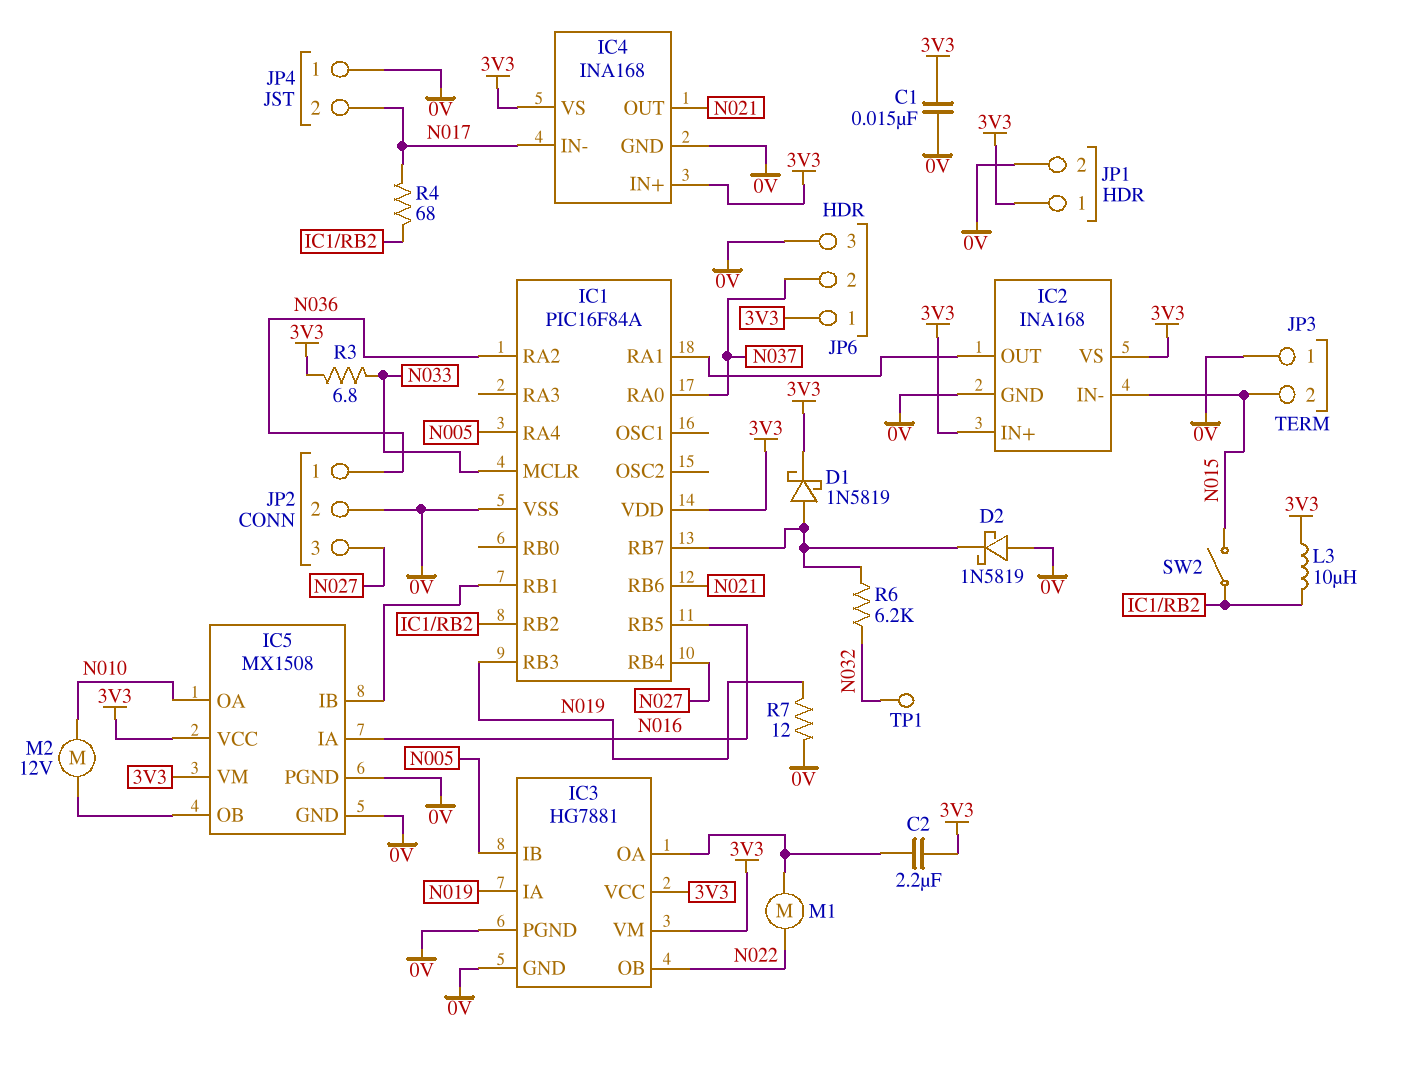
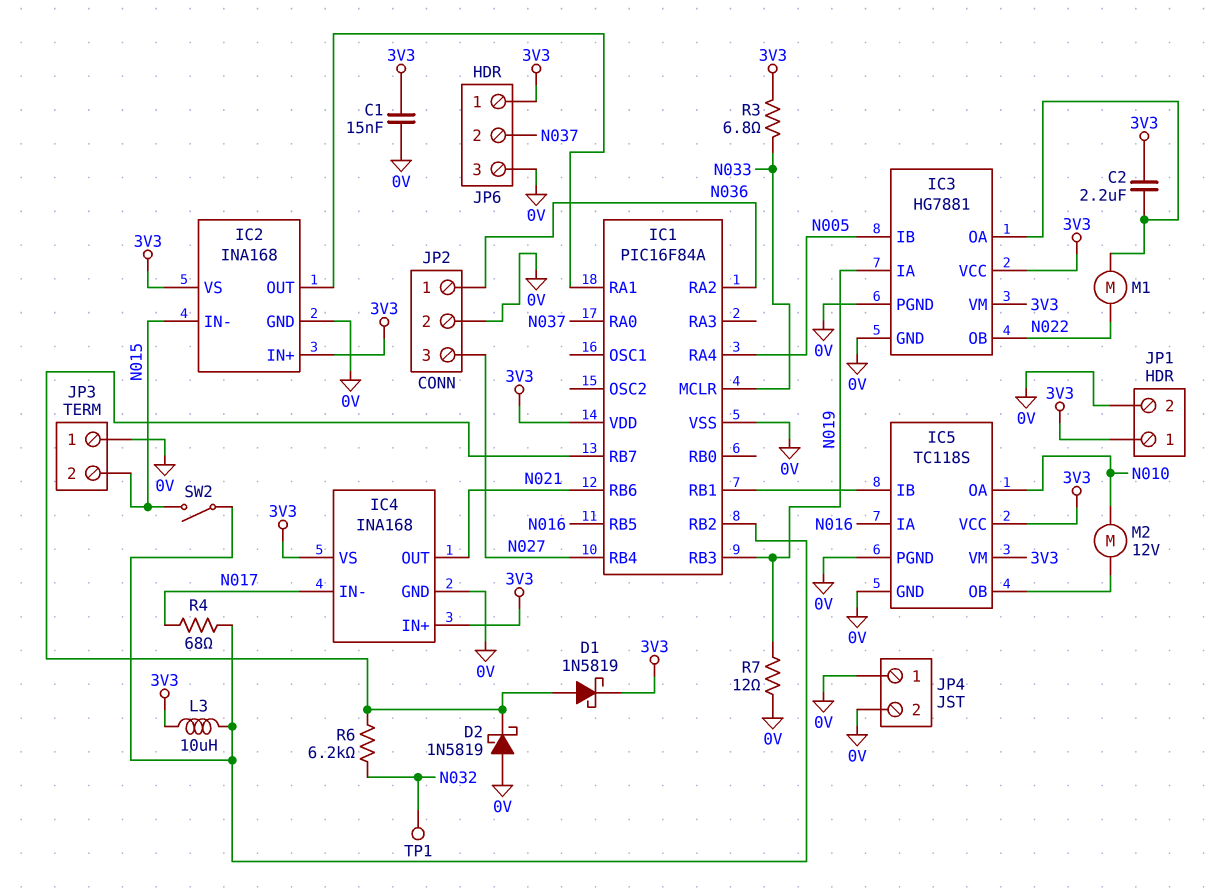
IC5: MX1508 -> TC118S
JP4 pin 2: N017 -> 0V

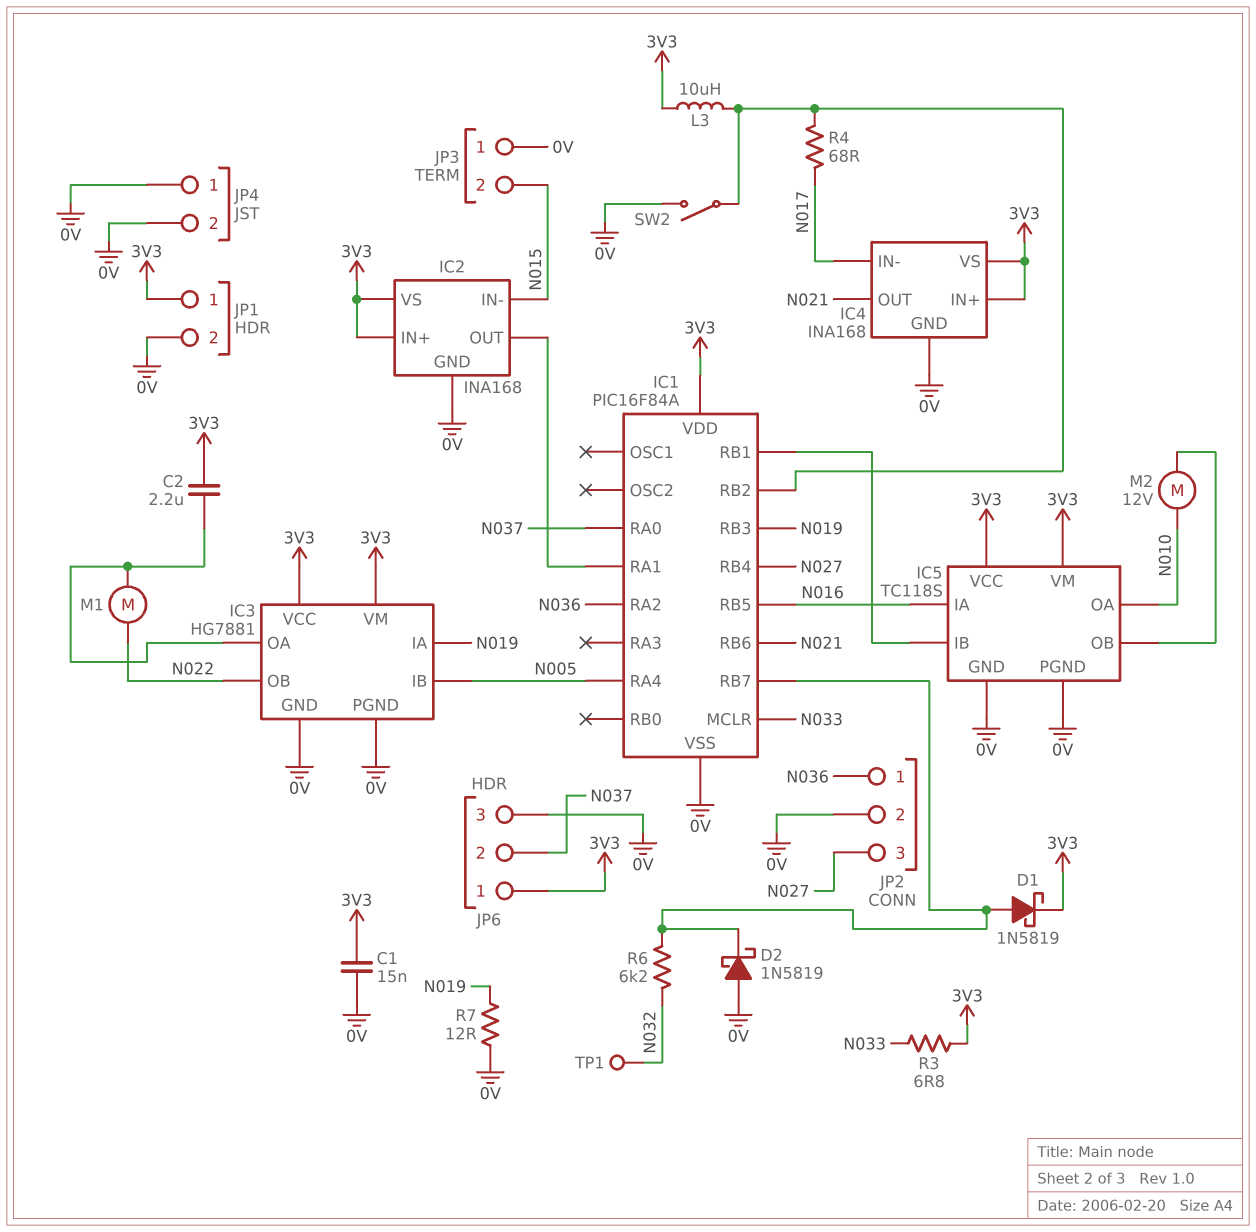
SW2: switch (IC1/RB2, N015) -> switch (0V, IC1/RB2)

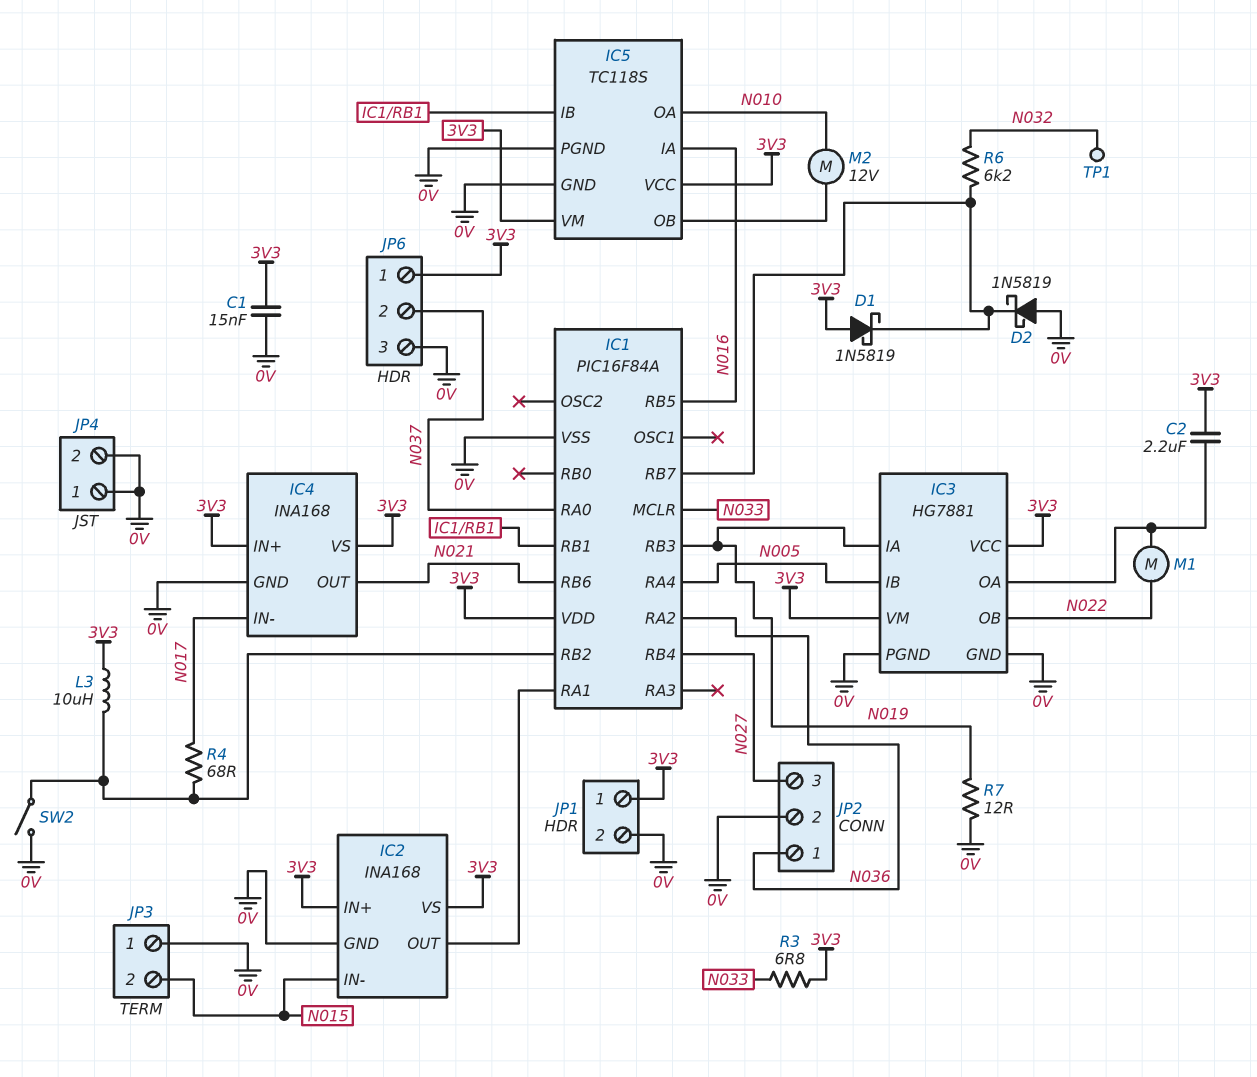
D1: schottky 1N5819 (A IC1/RB7, K 3V3) -> schottky 1N5819 (A 3V3, K IC1/RB7)

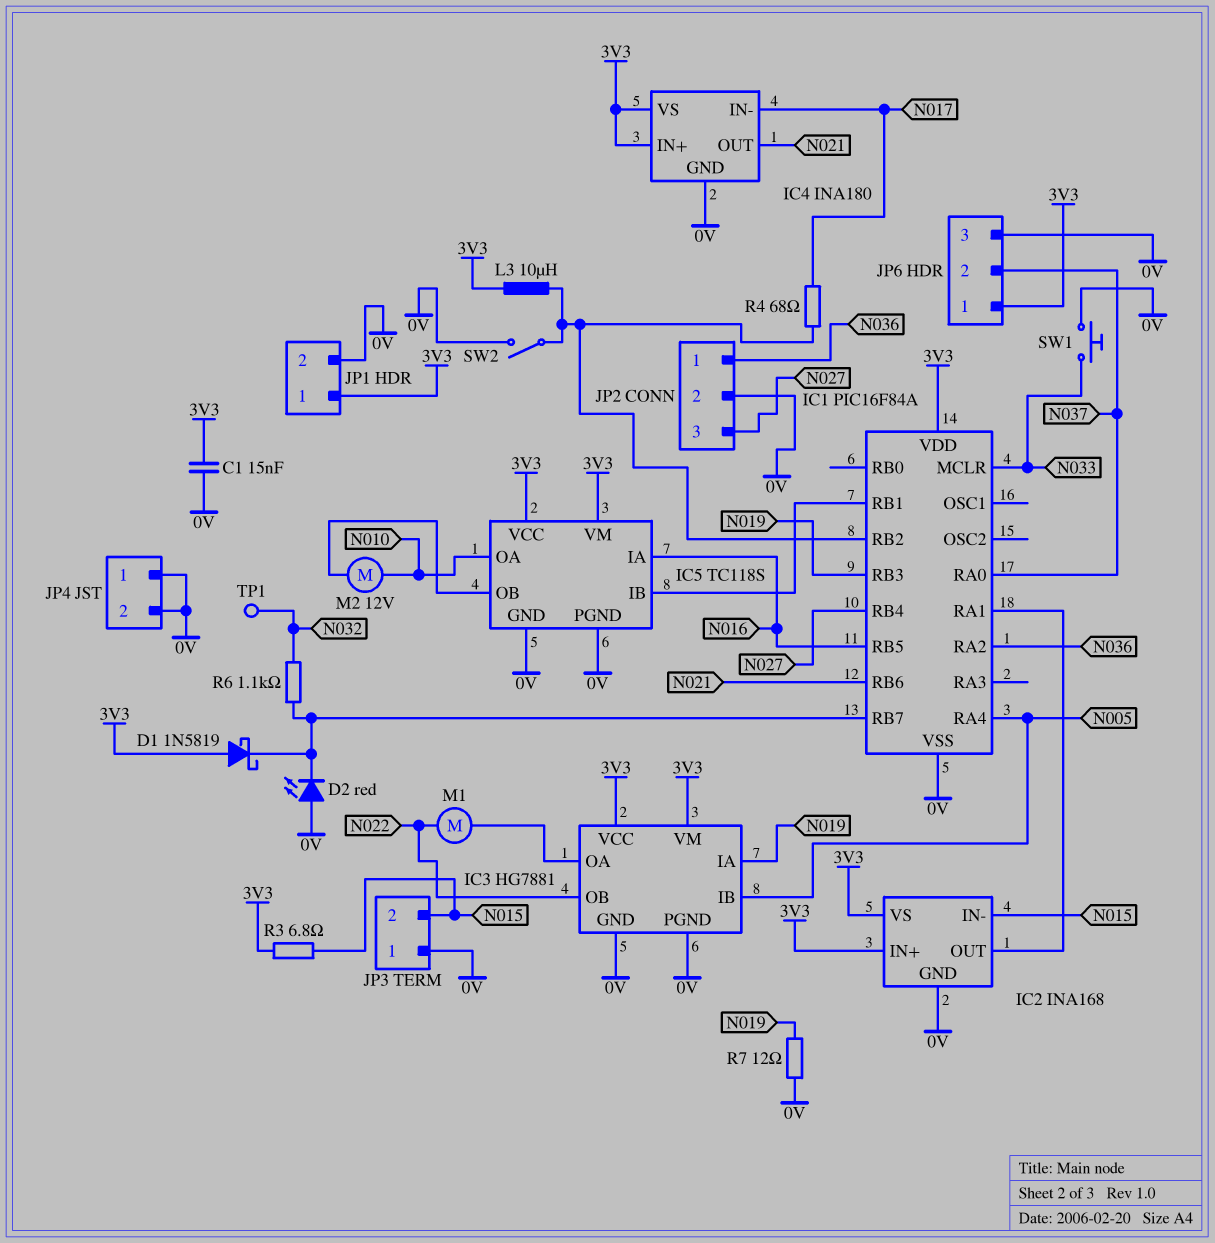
C2: 2.2uF (3V3, IC3/OA) -> none
D2: schottky 1N5819 (A 0V, K IC1/RB7) -> LED red (A 0V, K IC1/RB7)
IC4: INA168 -> INA180
R3: 6.8 (3V3, N033) -> 6.8 (3V3, N015)
R6: 6.2k (IC1/RB7, N032) -> 1.1k (IC1/RB7, N032)
SW1: none -> button (0V, N033)

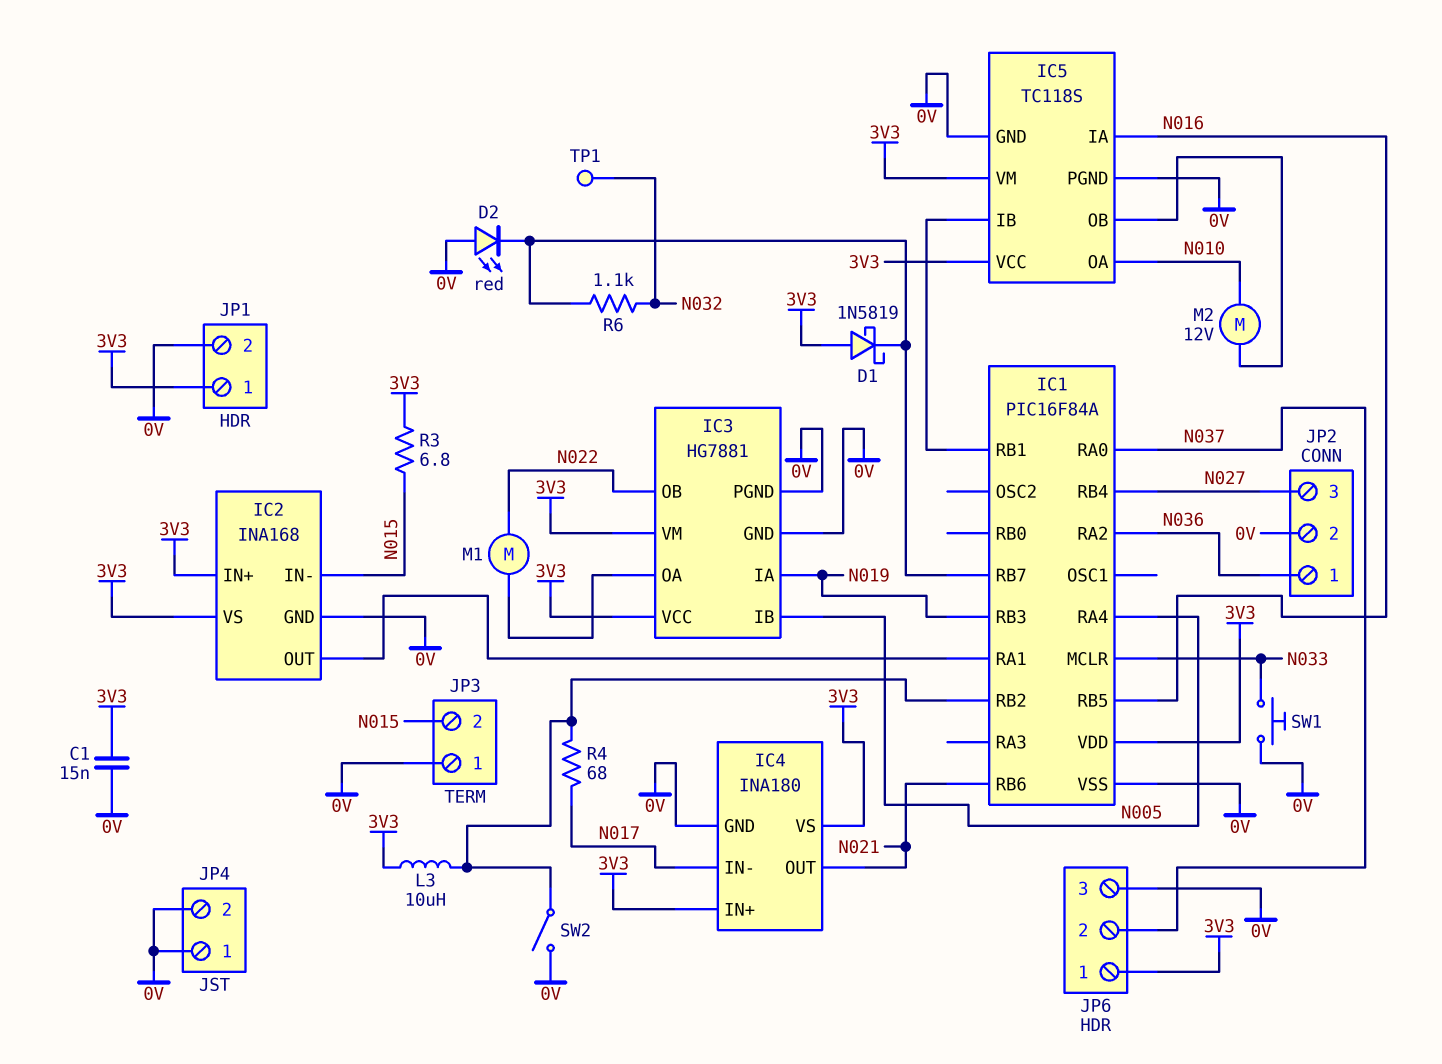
R7: 12 (0V, N019) -> none

